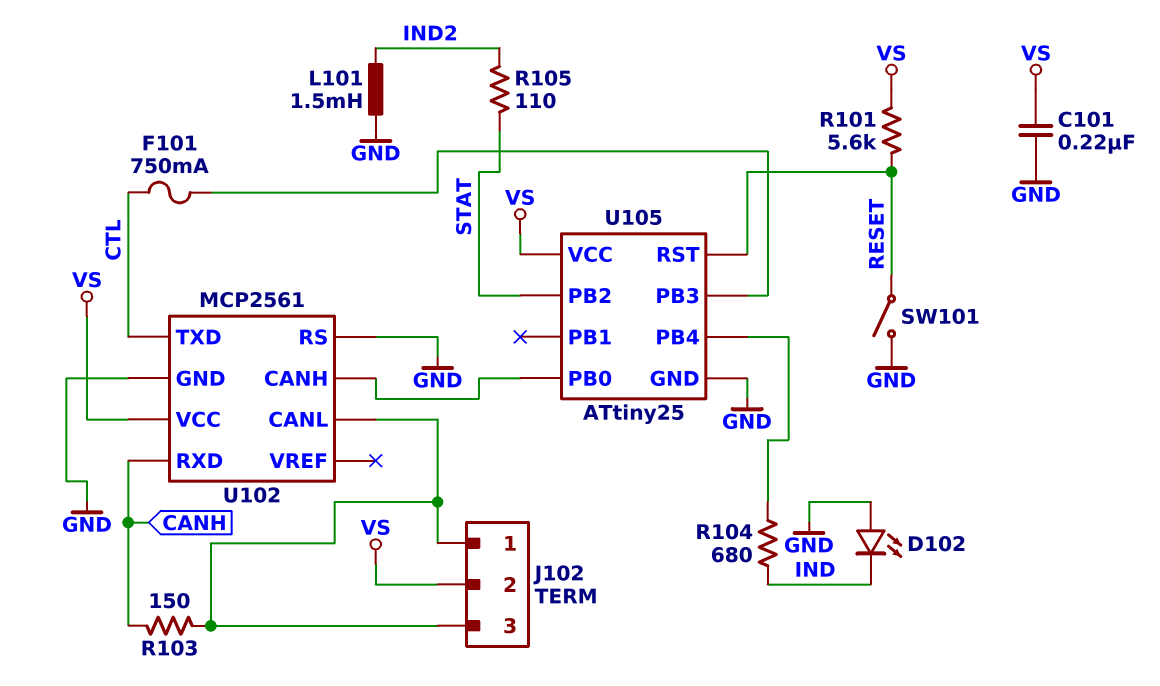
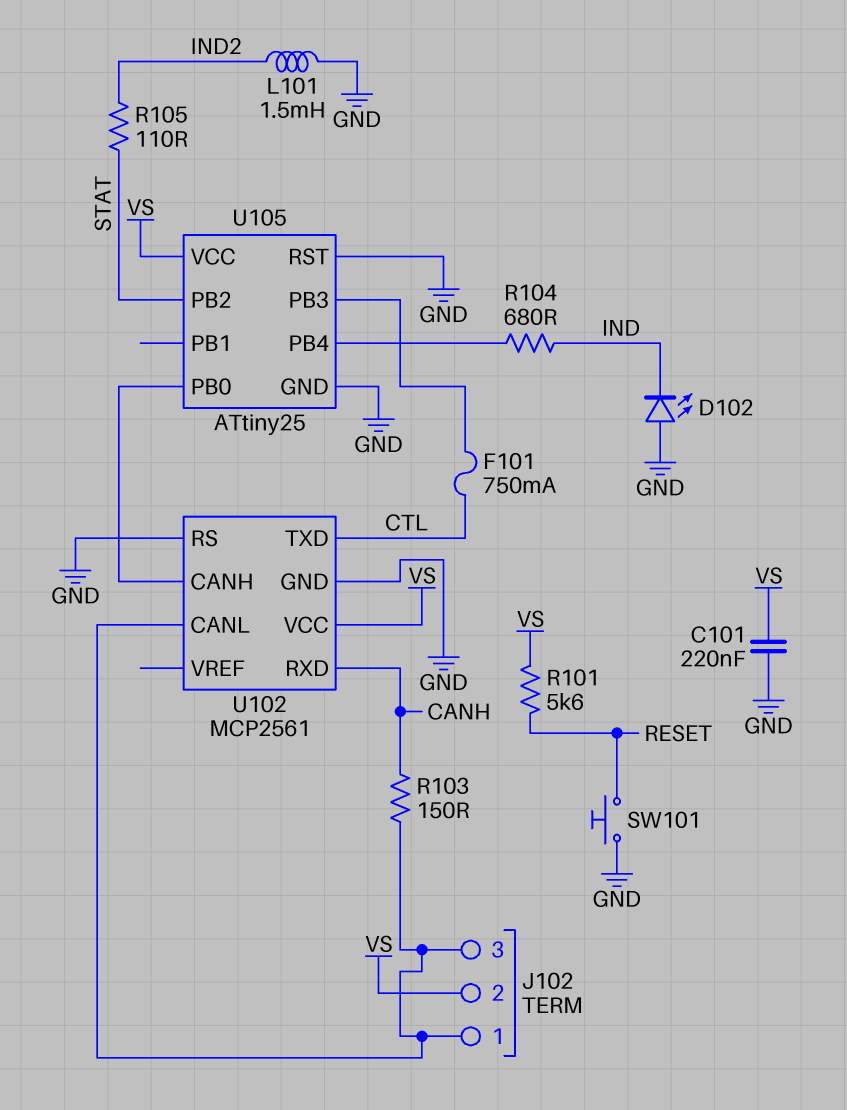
SW101: switch (GND, RESET) -> button (GND, RESET)
U105 pin RST: RESET -> GND

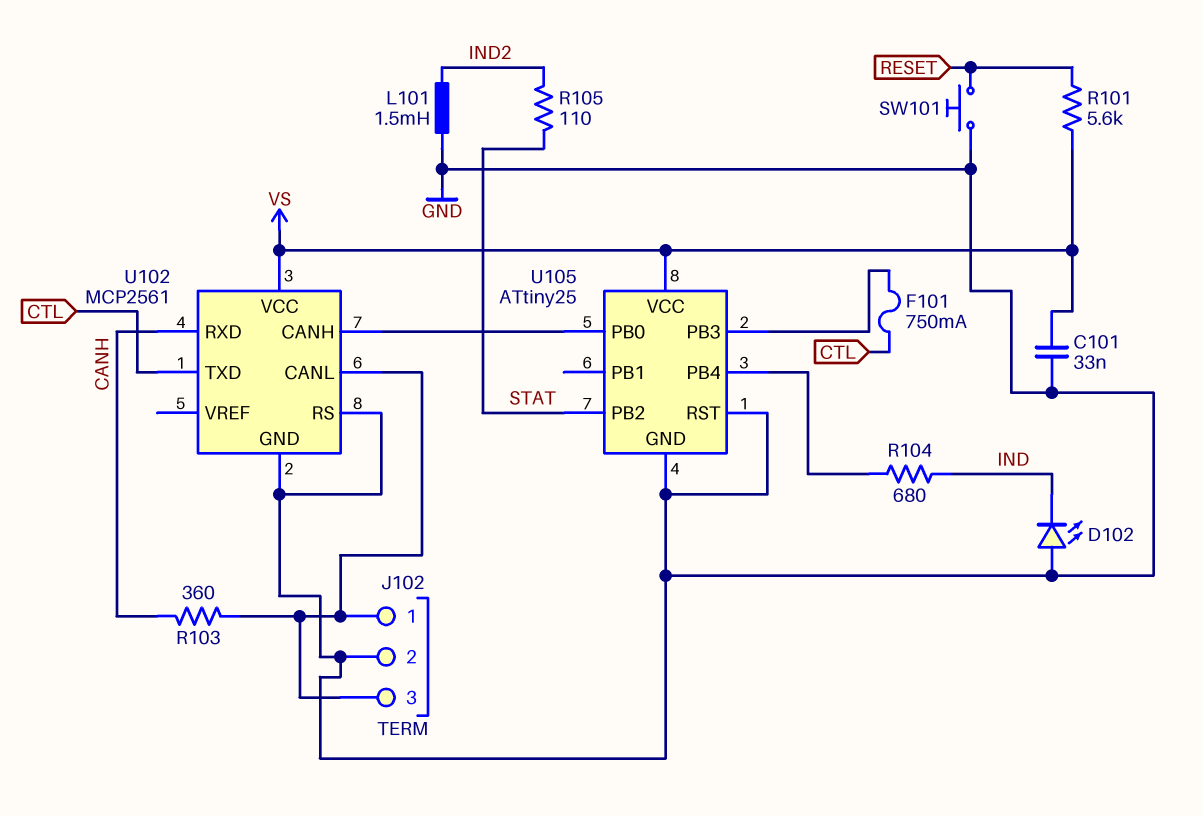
C101: 220nF (GND, VS) -> 33nF (GND, VS)
J102 pin 2: VS -> GND
R103: 150 (CANH, J102/1) -> 360 (CANH, J102/1)

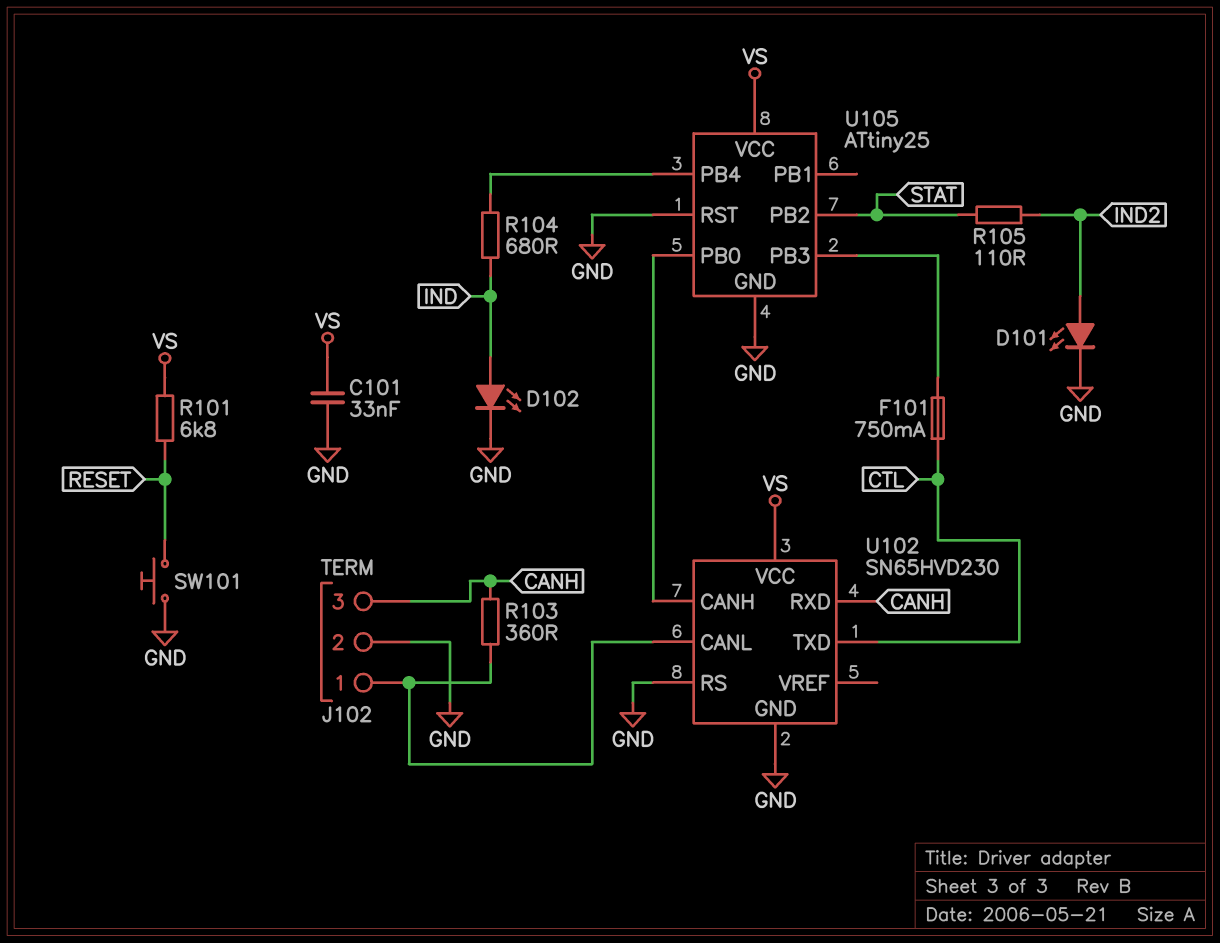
D101: none -> LED (A IND2, K GND)
D102: LED (A GND, K IND) -> LED (A IND, K GND)
J102 pin 3: J102/1 -> CANH
L101: 1.5mH (GND, IND2) -> none
R101: 5.6k (RESET, VS) -> 6.8k (RESET, VS)
U102: MCP2561 -> SN65HVD230

